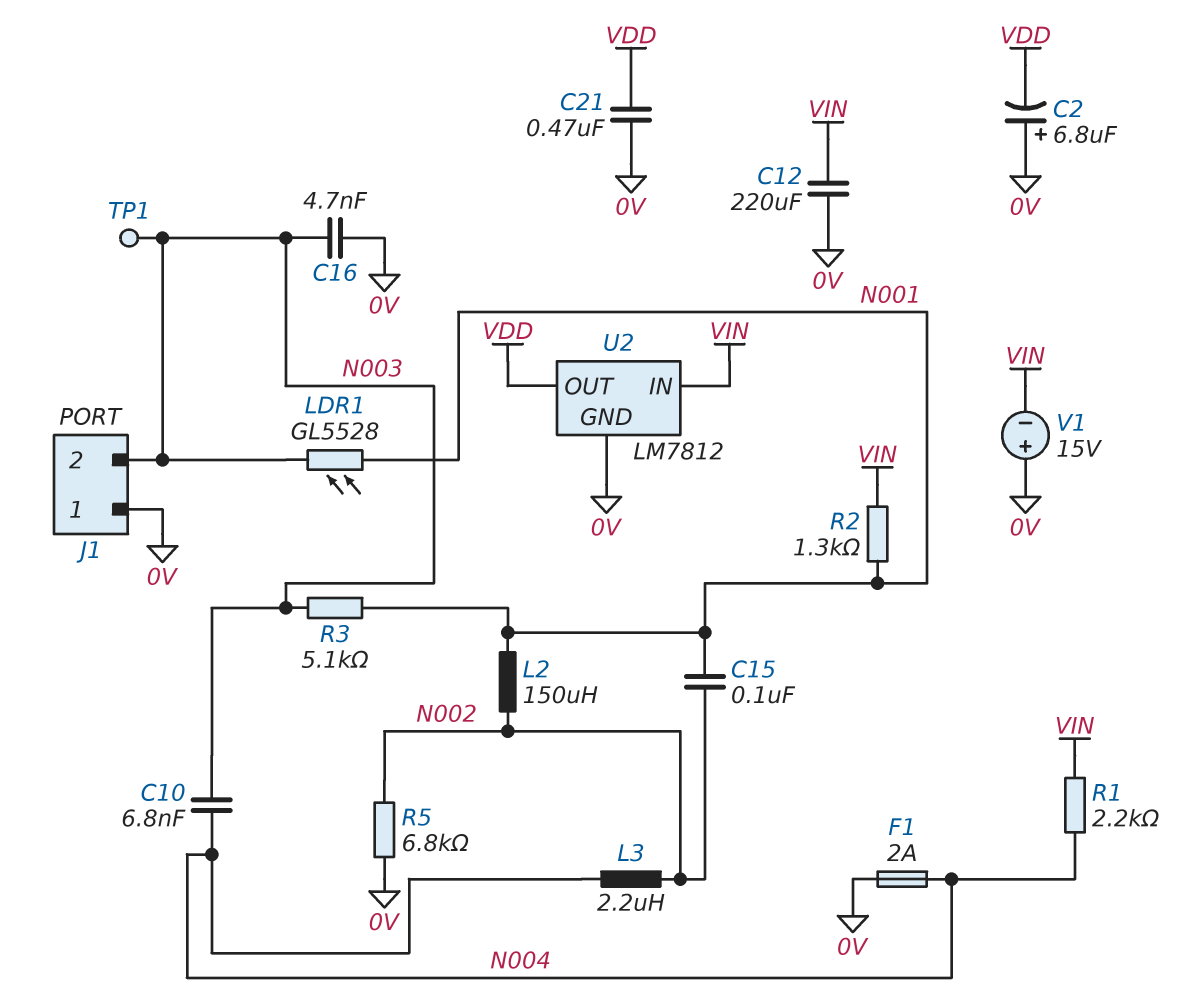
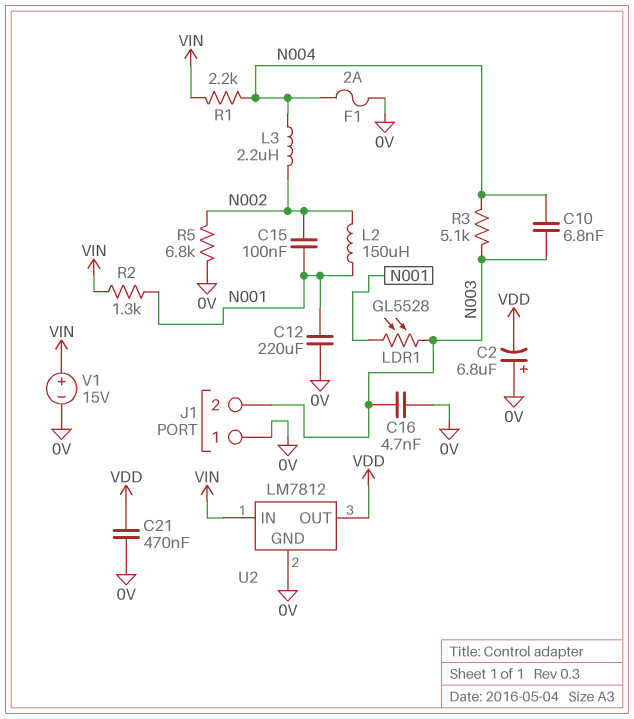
C12: 220uF (0V, VIN) -> 220uF (0V, N001)
R3: 5.1k (N001, N003) -> 5.1k (N003, N004)
TP1: test point (N003) -> none
V1: 15V (plus 0V, minus VIN) -> 15V (plus VIN, minus 0V)

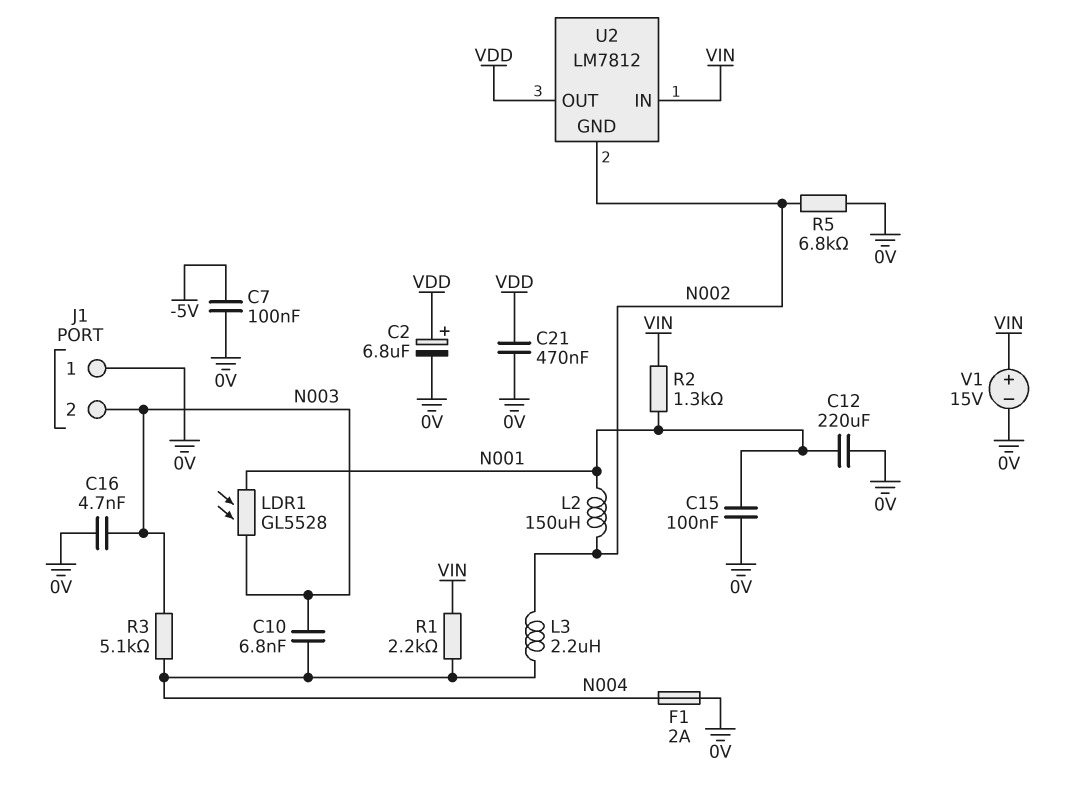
C2: 6.8uF (plus 0V, minus VDD) -> 6.8uF (plus VDD, minus 0V)
C7: none -> 100nF (-5V, 0V)
C15: 100nF (N001, N002) -> 100nF (0V, N001)
U2 pin GND: 0V -> N002

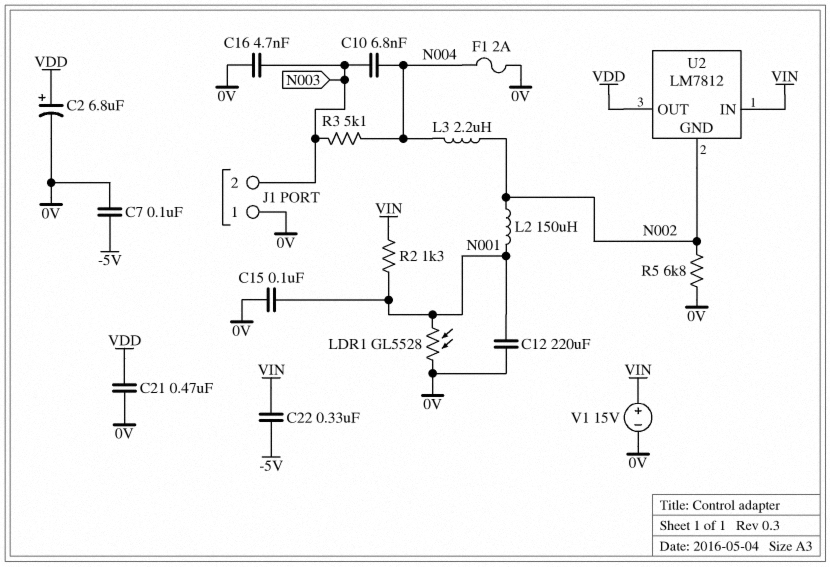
C22: none -> 330nF (-5V, VIN)
LDR1: GL5528 (N001, N003) -> GL5528 (0V, N001)
R1: 2.2k (N004, VIN) -> none

